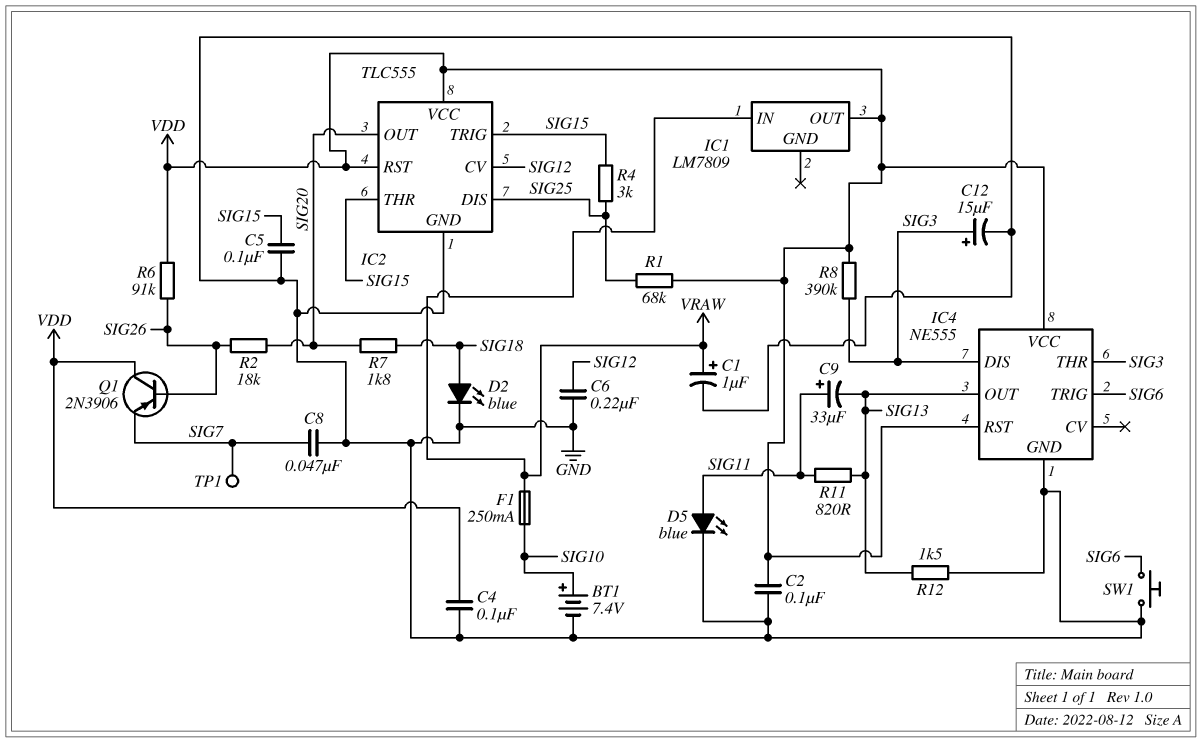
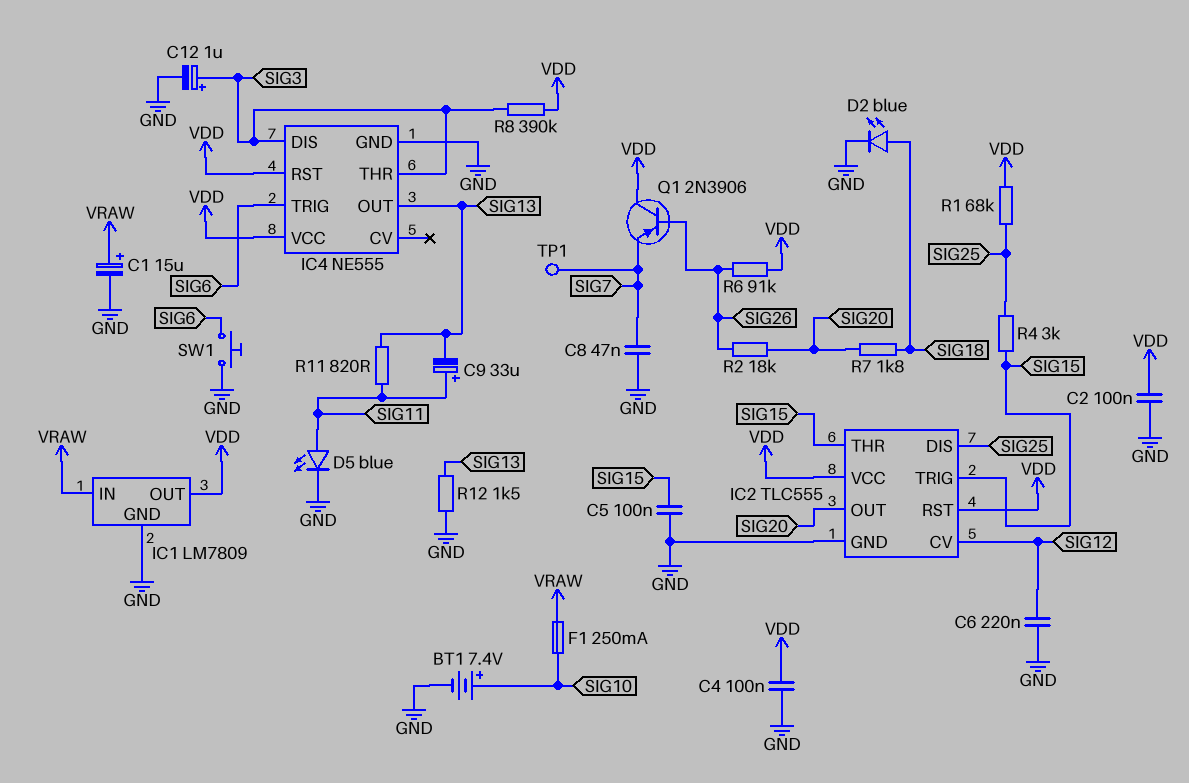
C1: 1uF (plus VRAW, minus GND) -> 15uF (plus VRAW, minus GND)
C12: 15uF (plus SIG3, minus GND) -> 1uF (plus SIG3, minus GND)
IC1 pin GND: none -> GND

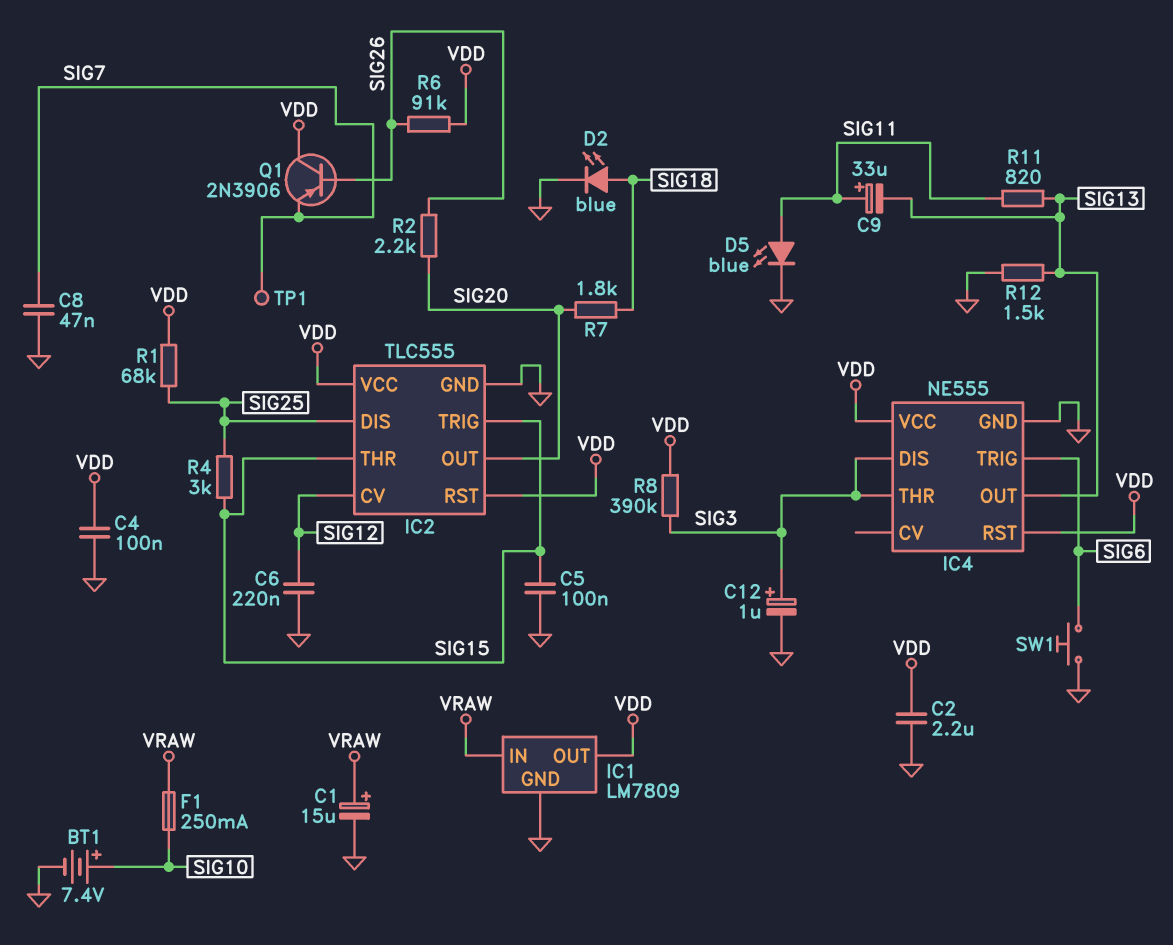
C2: 100nF (GND, VDD) -> 2.2uF (GND, VDD)
R2: 18k (SIG20, SIG26) -> 2.2k (SIG20, SIG26)

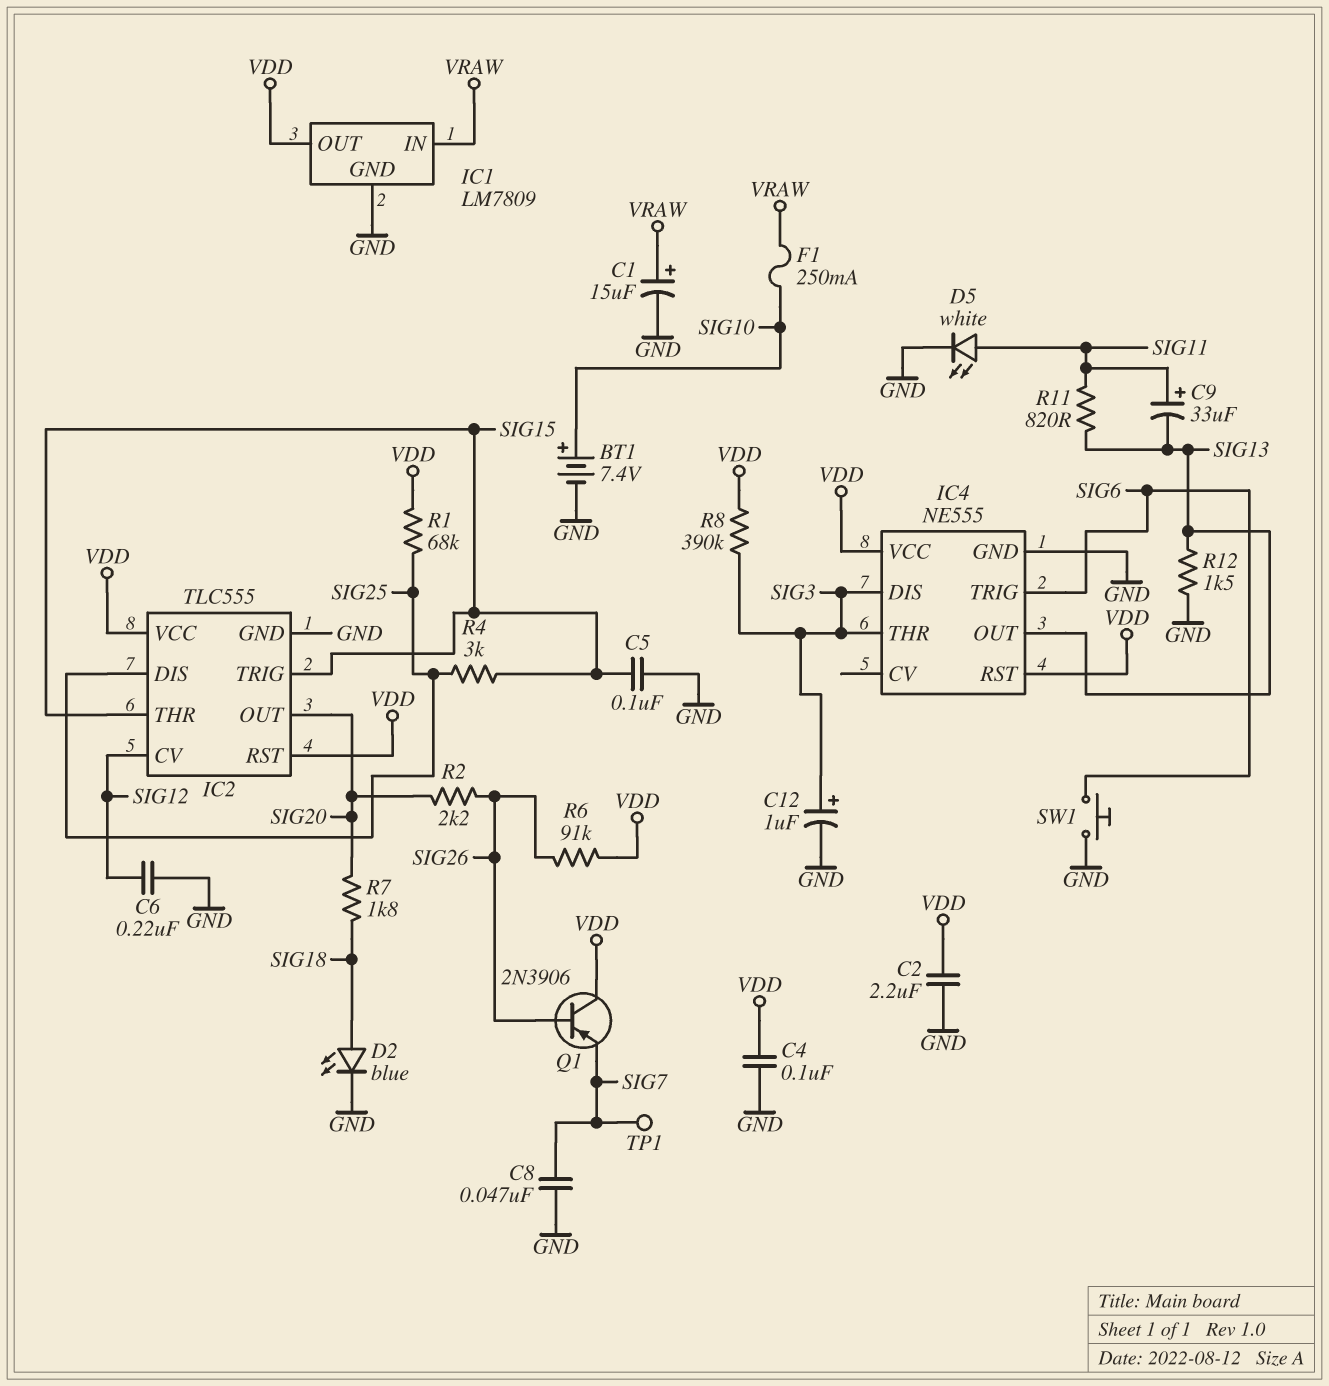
D5: LED blue (A SIG11, K GND) -> LED white (A SIG11, K GND)

